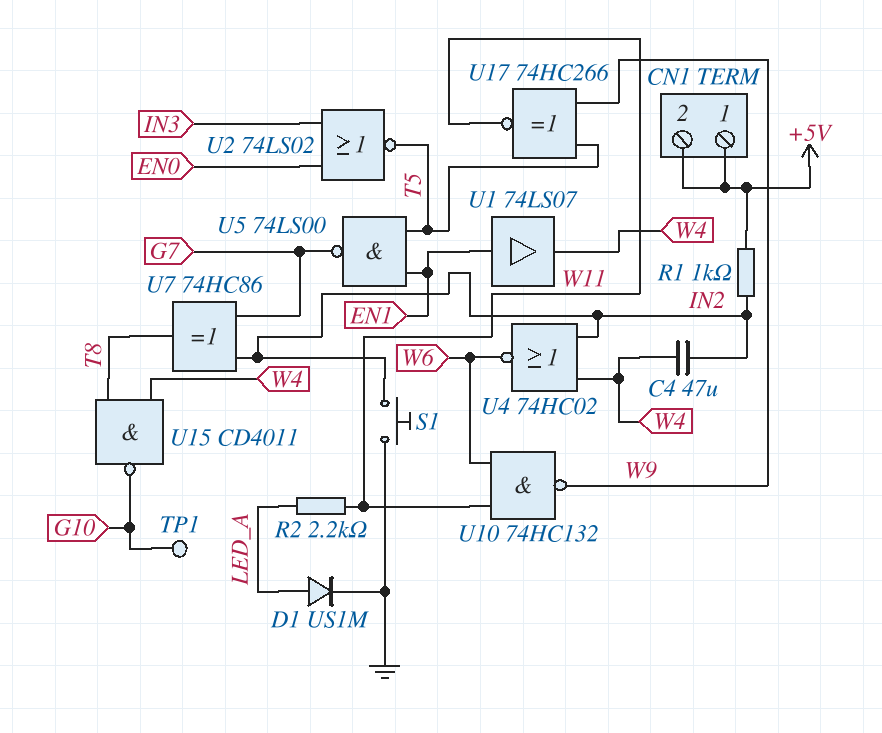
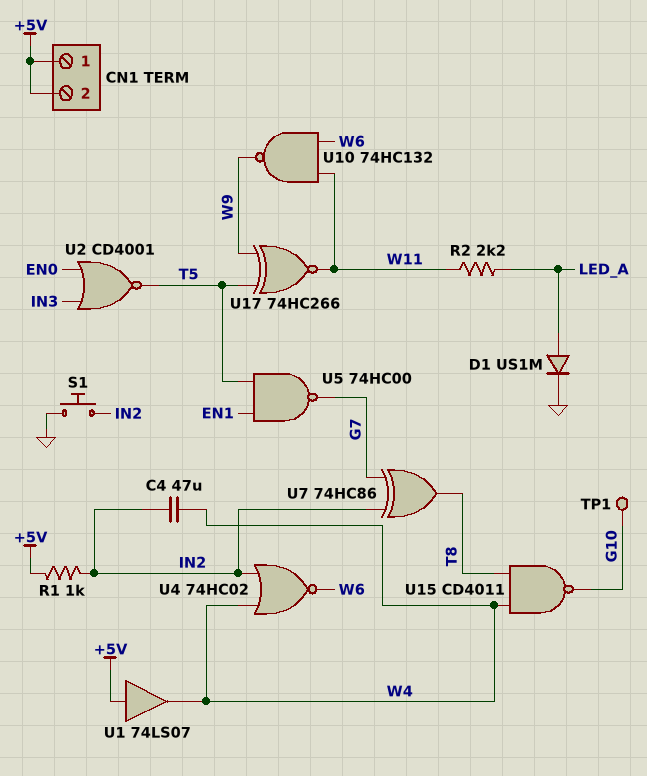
U1: buffer 74LS07 (in EN1, out W4) -> buffer 74LS07 (in +5V, out W4)
U2: NOR 74LS02 (in EN0, in IN3, out T5) -> NOR CD4001 (in EN0, in IN3, out T5)
U5: NAND 74LS00 (in EN1, in T5, out G7) -> NAND 74HC00 (in EN1, in T5, out G7)

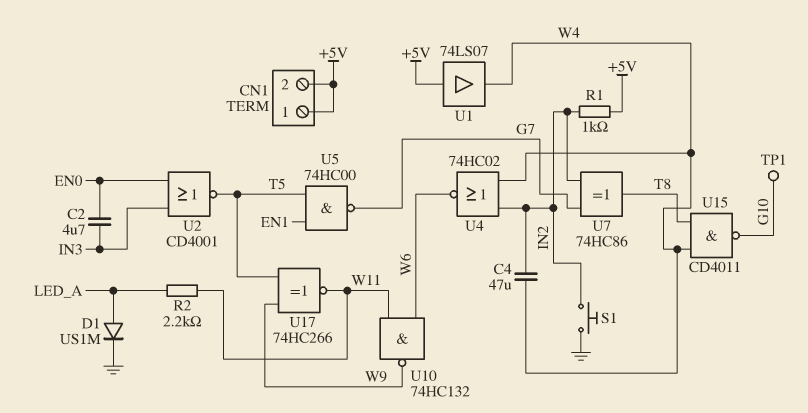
C2: none -> 4.7uF (EN0, IN3)

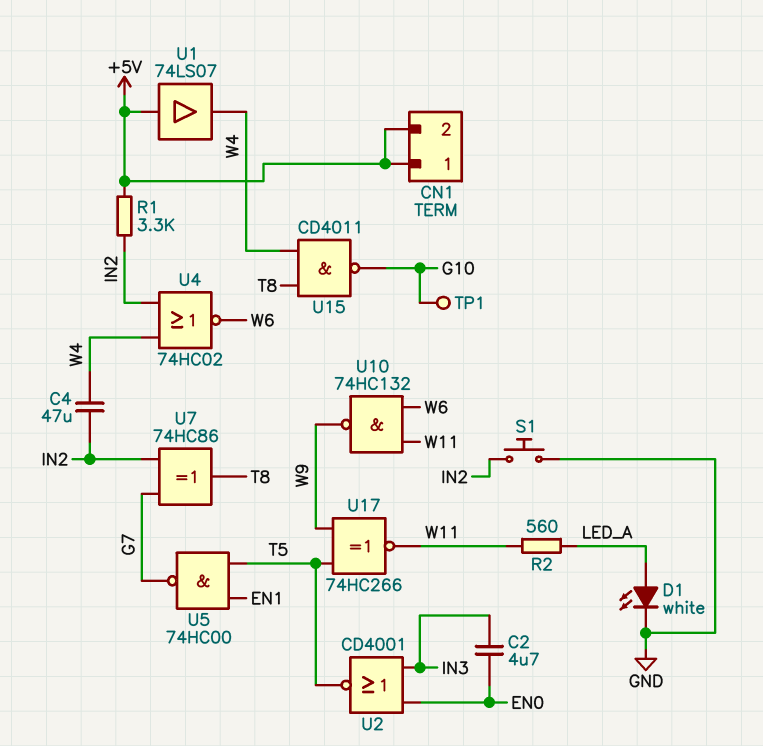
D1: diode US1M (A LED_A, K GND) -> LED white (A LED_A, K GND)
R1: 1k (+5V, IN2) -> 3.3k (+5V, IN2)
R2: 2.2k (LED_A, W11) -> 560 (LED_A, W11)

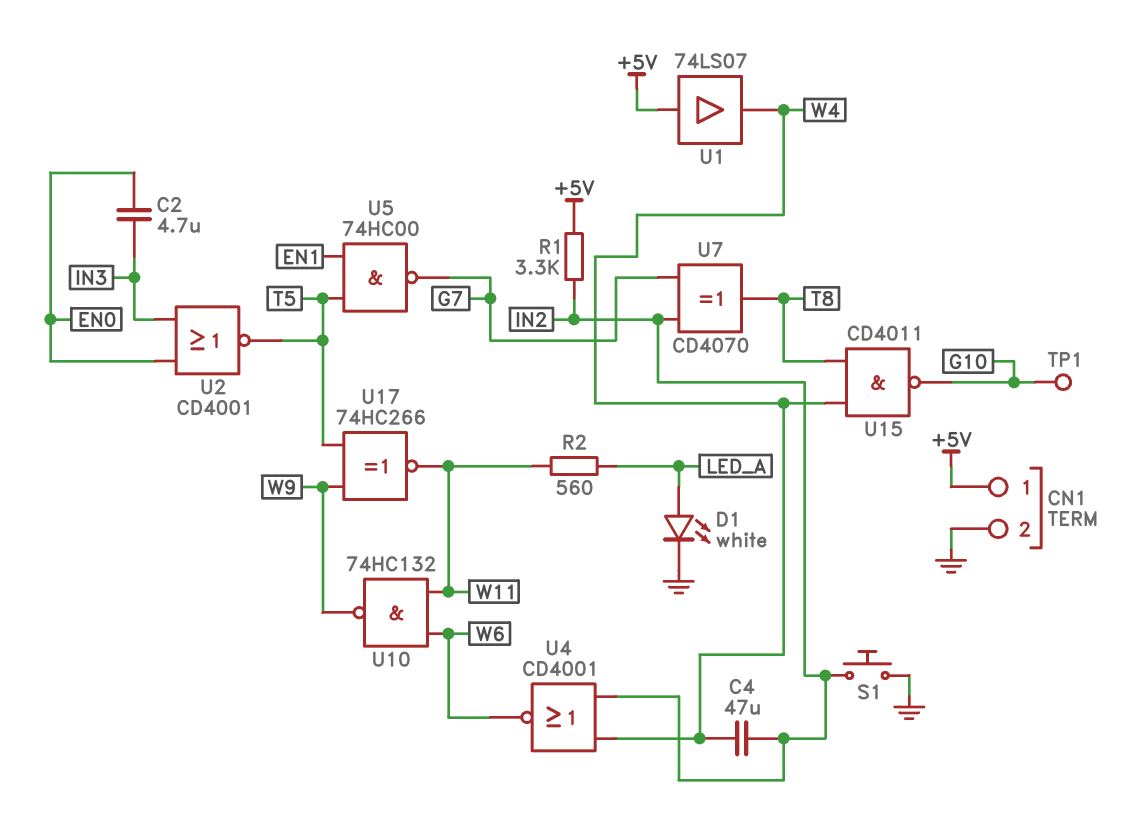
CN1 pin 2: +5V -> GND
U4: NOR 74HC02 (in IN2, in W4, out W6) -> NOR CD4001 (in IN2, in W4, out W6)
U7: XOR 74HC86 (in G7, in IN2, out T8) -> XOR CD4070 (in G7, in IN2, out T8)

